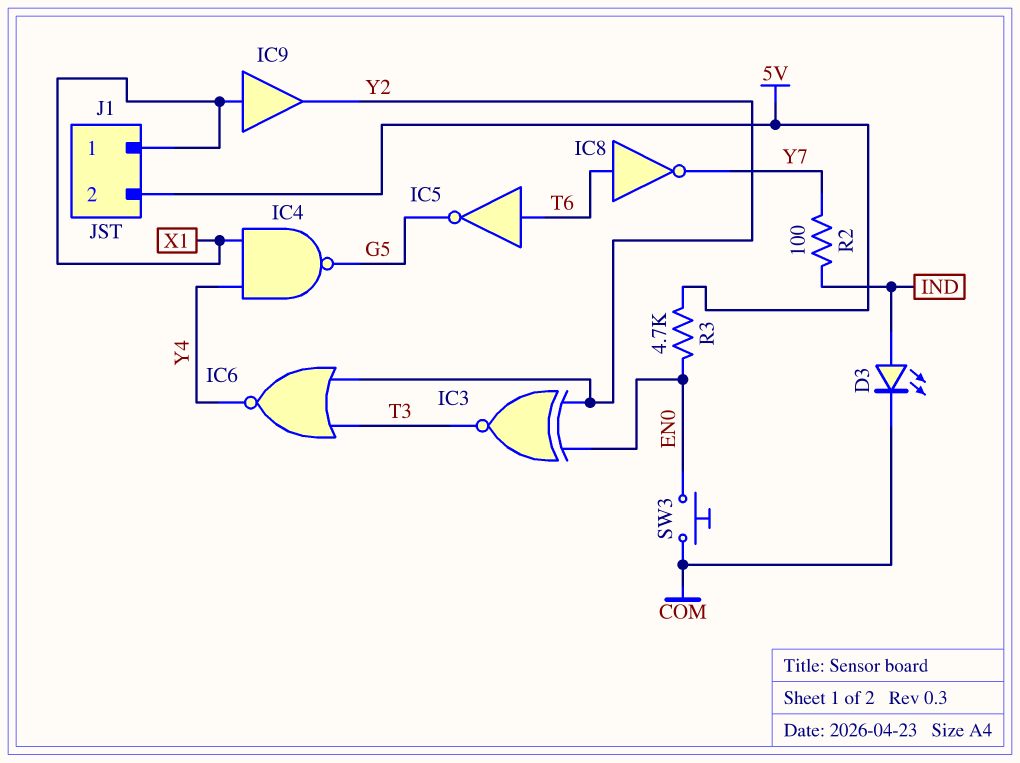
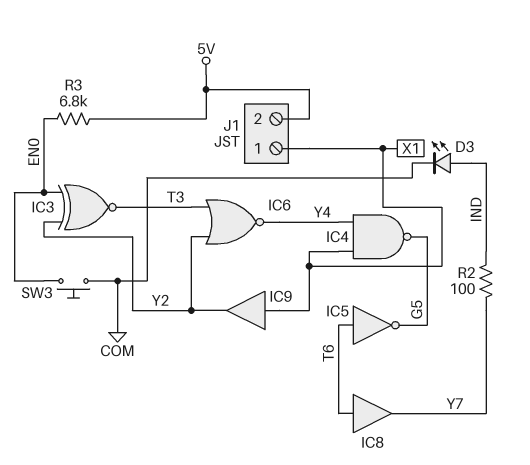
IC8: NOT (in T6, out Y7) -> buffer (in T6, out Y7)
R3: 4.7k (5V, EN0) -> 6.8k (5V, EN0)

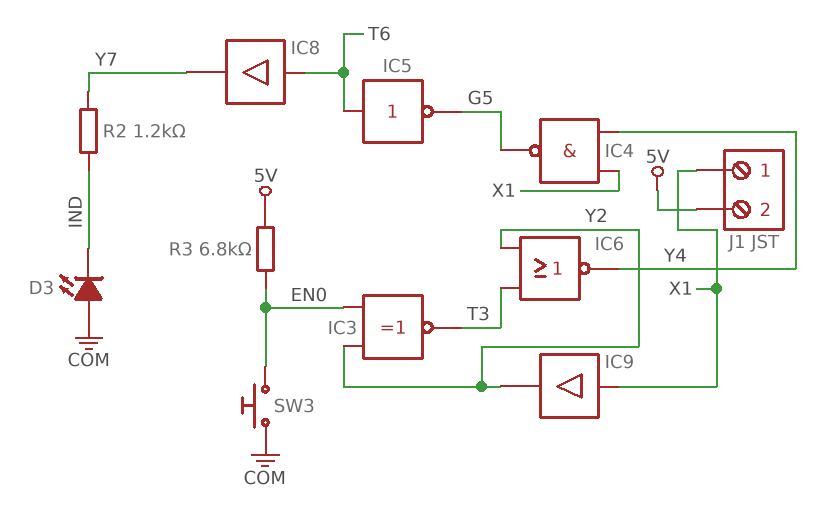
D3: LED (A IND, K COM) -> LED (A COM, K IND)
R2: 100 (IND, Y7) -> 1.2k (IND, Y7)

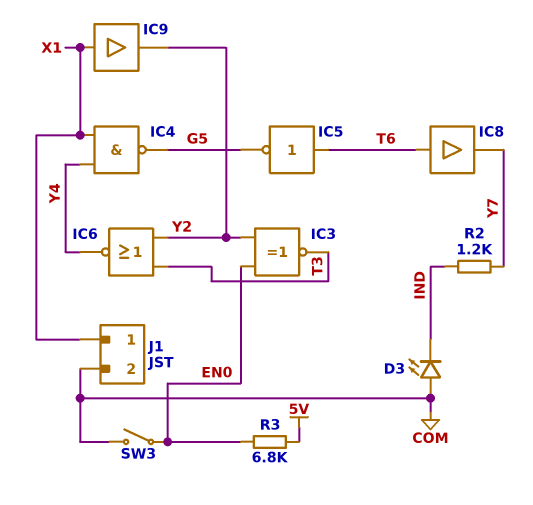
J1 pin 2: 5V -> COM
SW3: button (COM, EN0) -> switch (COM, EN0)

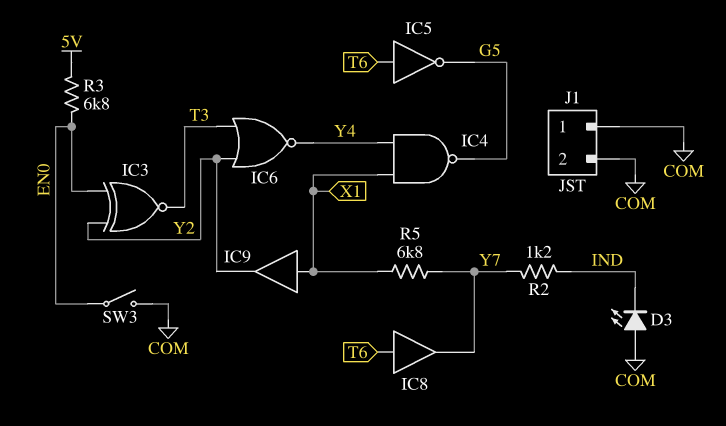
J1 pin 1: X1 -> COM
R5: none -> 6.8k (X1, Y7)

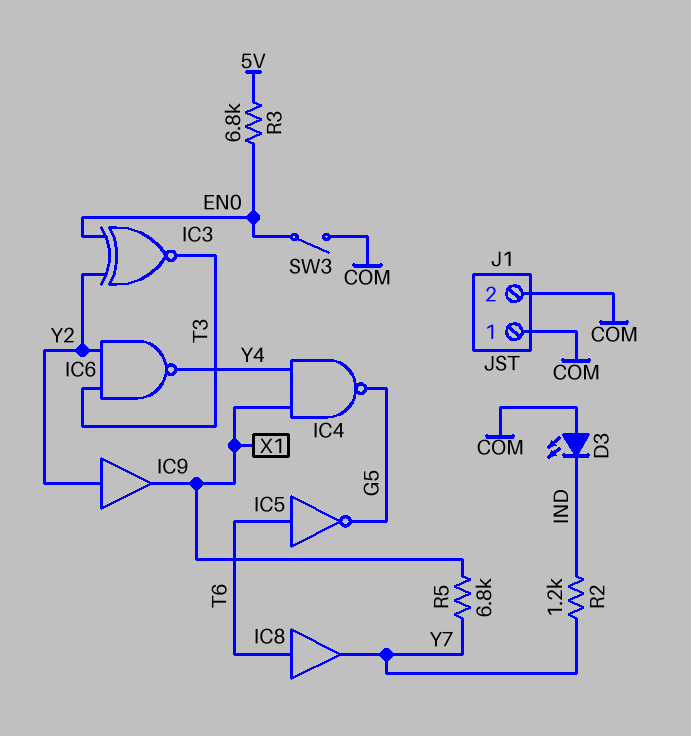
IC6: NOR (in T3, in Y2, out Y4) -> NAND (in T3, in Y2, out Y4)
IC9: buffer (in X1, out Y2) -> buffer (in Y2, out X1)

